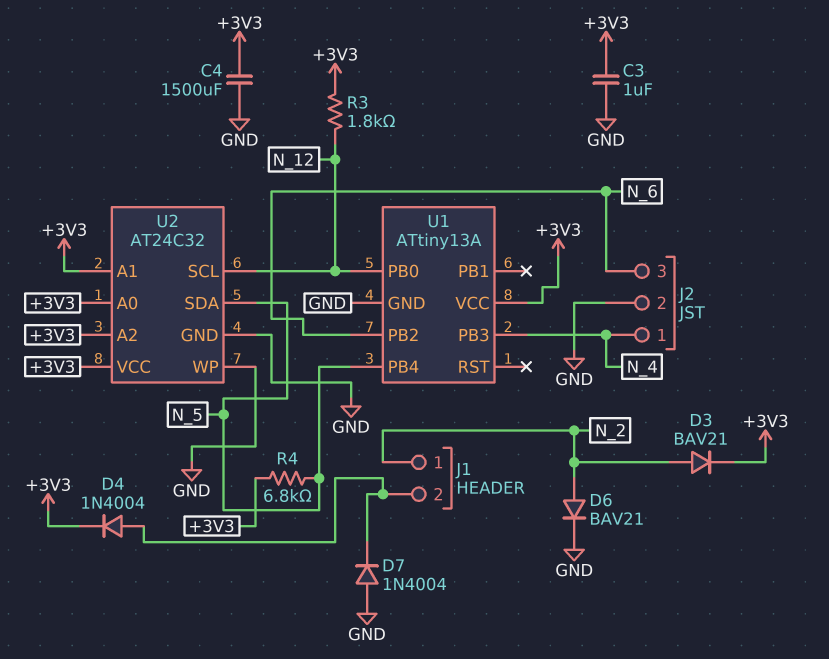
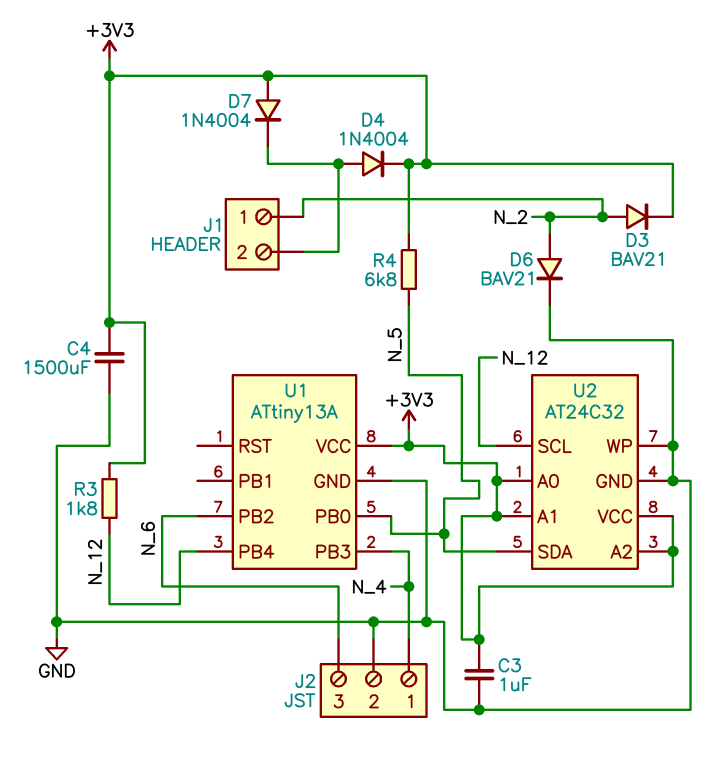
D7: diode 1N4004 (A GND, K J1/2) -> diode 1N4004 (A +3V3, K J1/2)
U1 pin PB0: N_12 -> N_5
U1 pin PB4: N_5 -> N_12

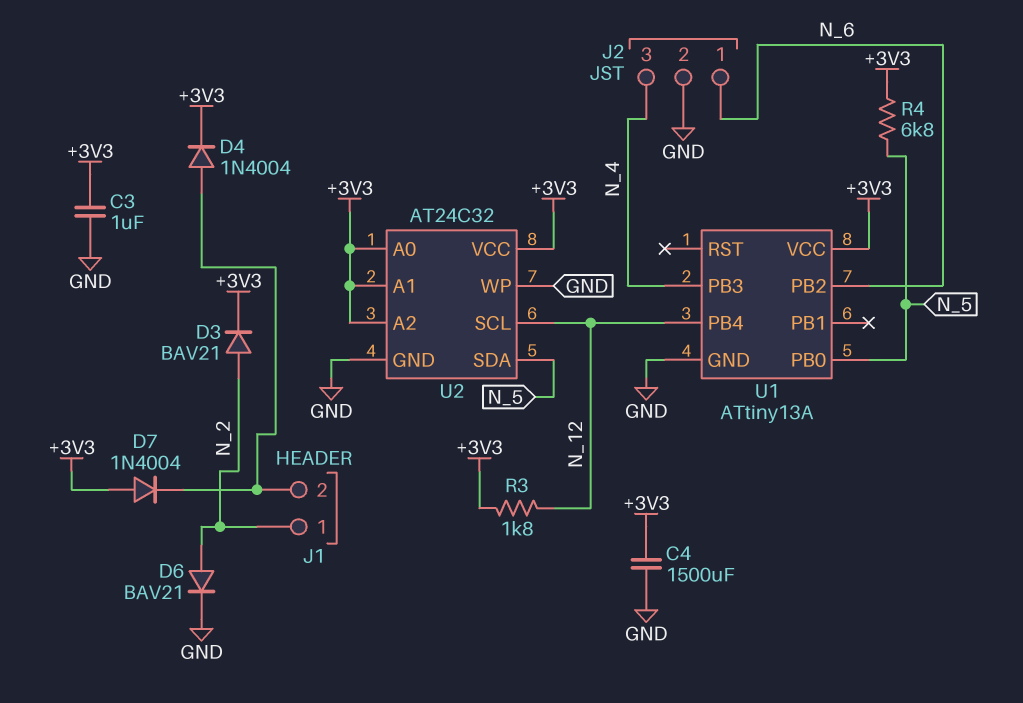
J2 pin 1: N_4 -> N_6
J2 pin 3: N_6 -> N_4

